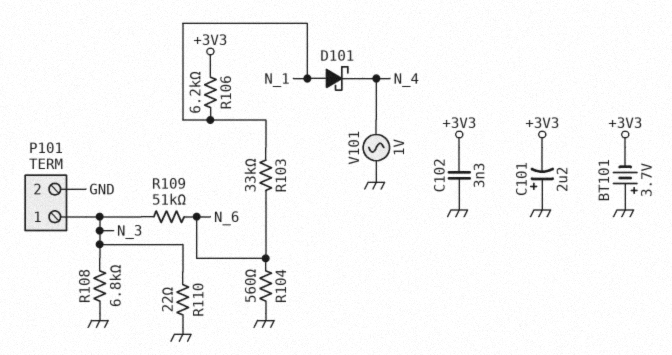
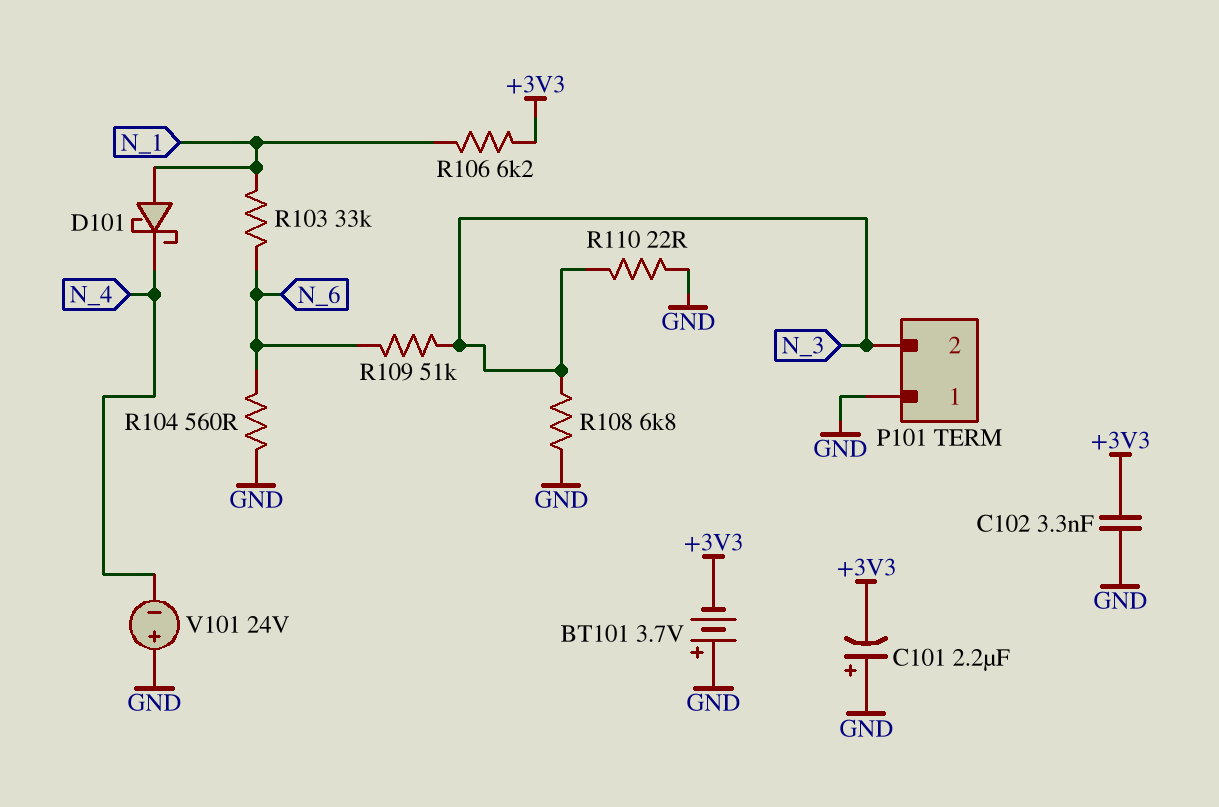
P101 pin 1: N_3 -> GND
P101 pin 2: GND -> N_3
V101: AC 1V (GND, N_4) -> 24V (plus GND, minus N_4)

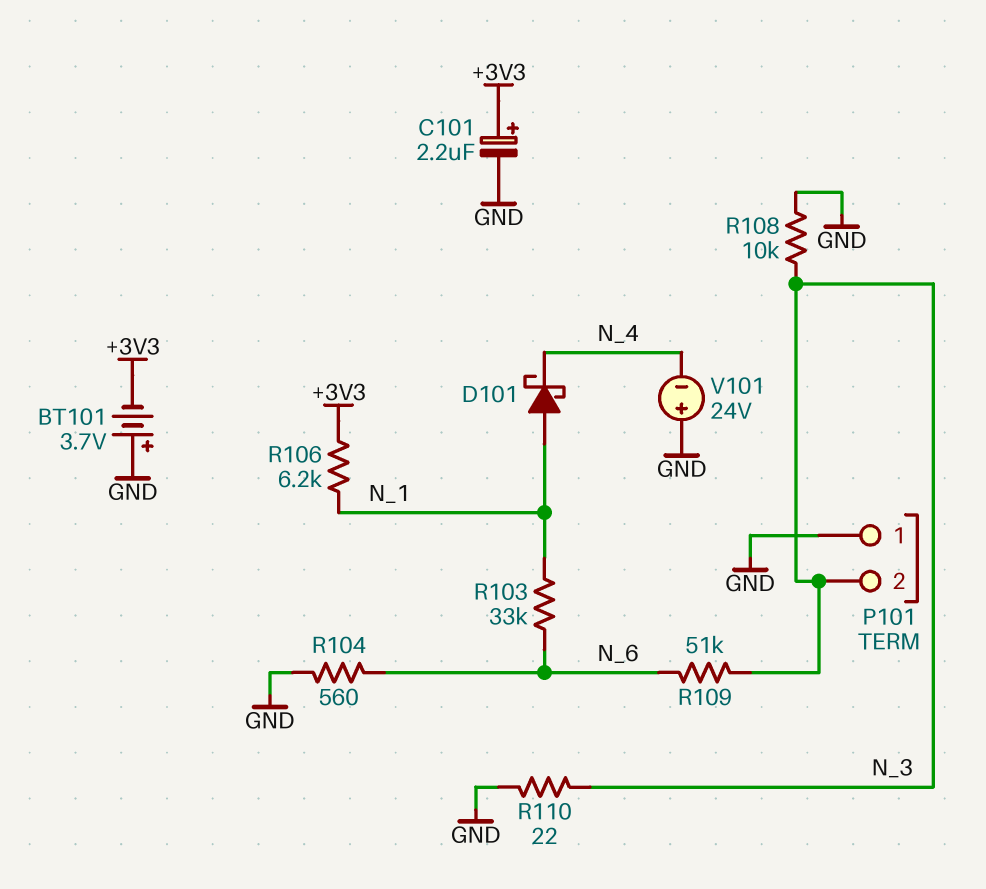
C101: 2.2uF (plus GND, minus +3V3) -> 2.2uF (plus +3V3, minus GND)
C102: 3.3nF (+3V3, GND) -> none
R108: 6.8k (GND, N_3) -> 10k (GND, N_3)

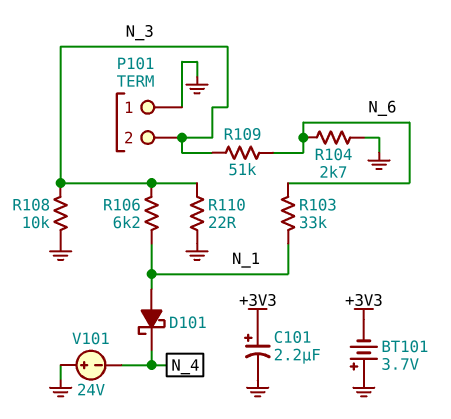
R104: 560 (GND, N_6) -> 2.7k (GND, N_6)
R106: 6.2k (+3V3, N_1) -> 6.2k (N_1, N_3)

